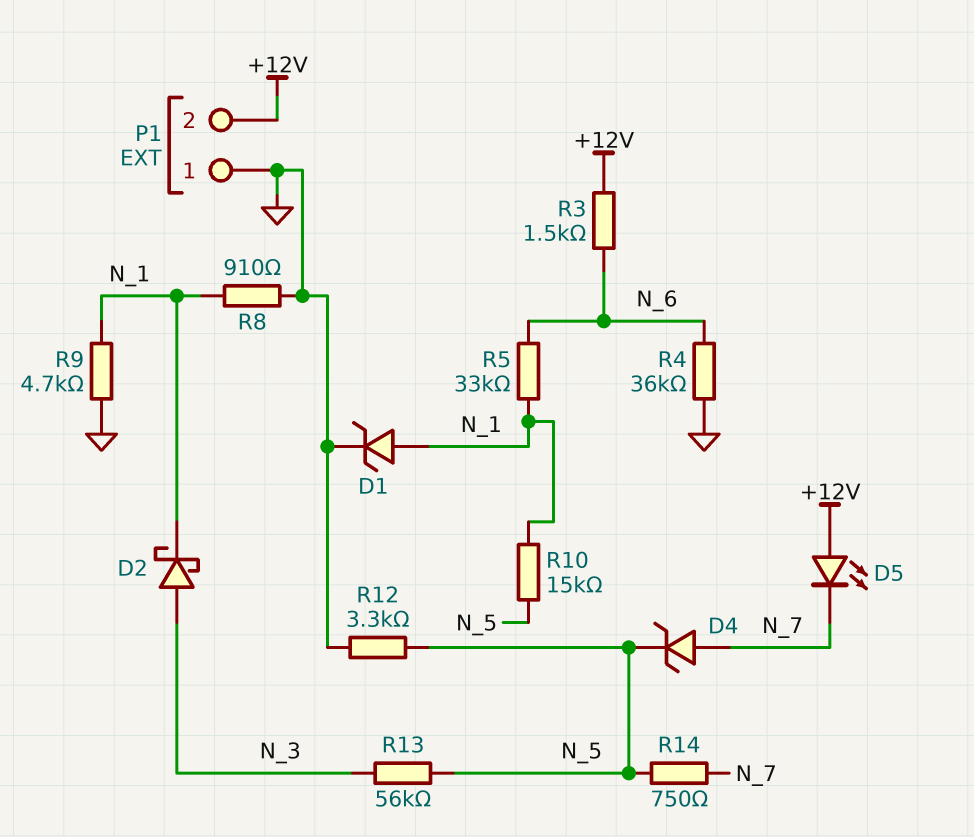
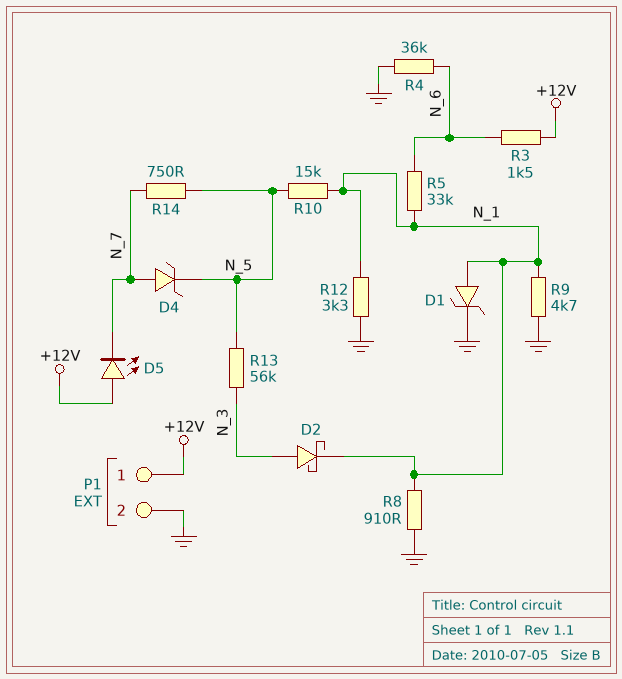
P1 pin 1: GND -> +12V
P1 pin 2: +12V -> GND
R12: 3.3k (GND, N_5) -> 3.3k (GND, N_1)

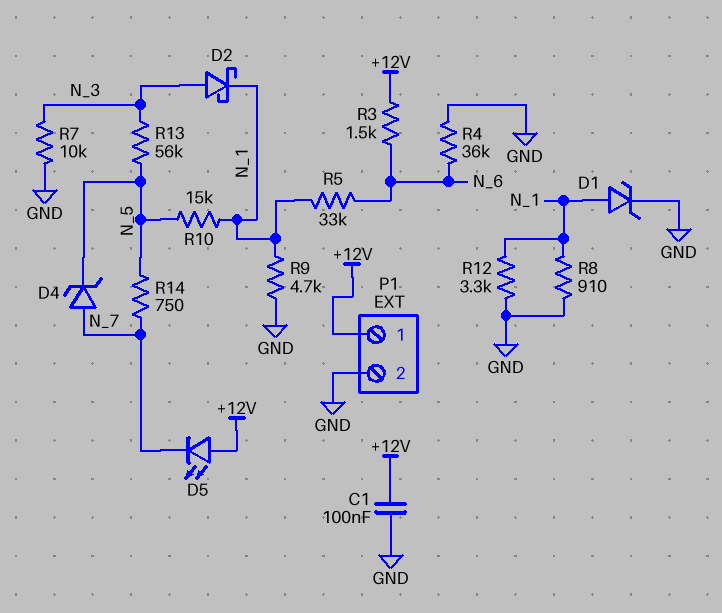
C1: none -> 100nF (+12V, GND)
R7: none -> 10k (GND, N_3)

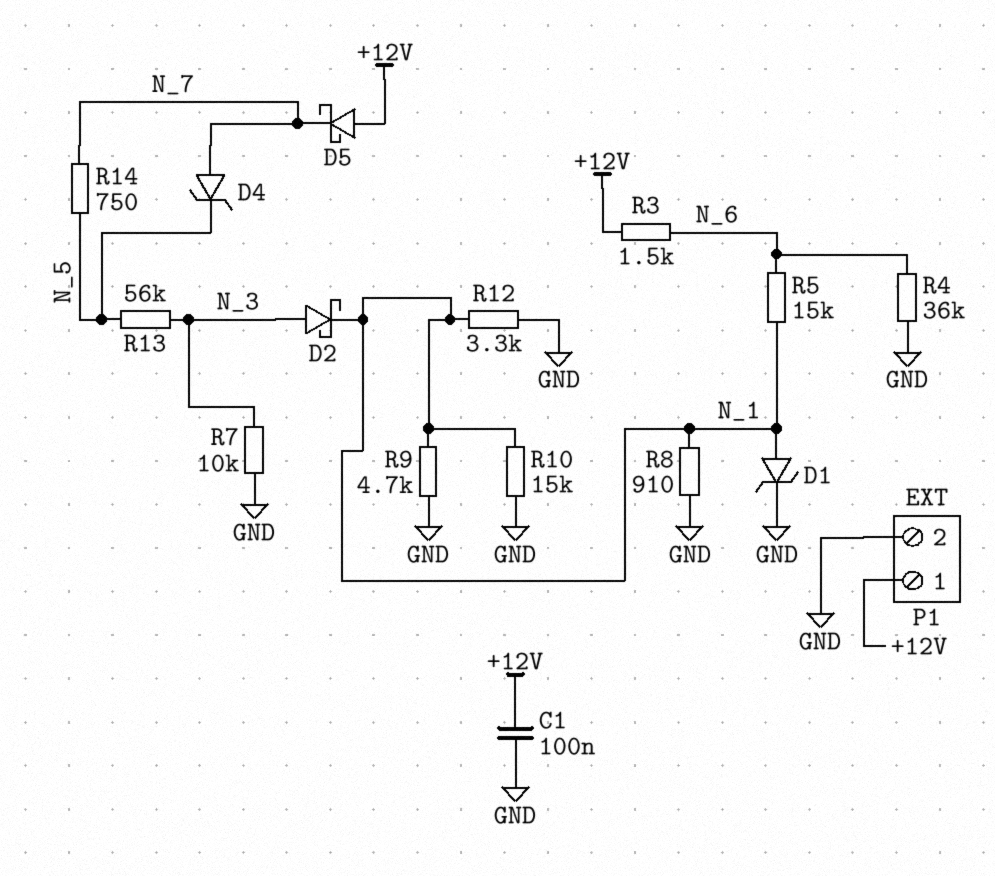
D5: LED (A +12V, K N_7) -> schottky (A +12V, K N_7)
R5: 33k (N_1, N_6) -> 15k (N_1, N_6)
R10: 15k (N_1, N_5) -> 15k (GND, N_1)

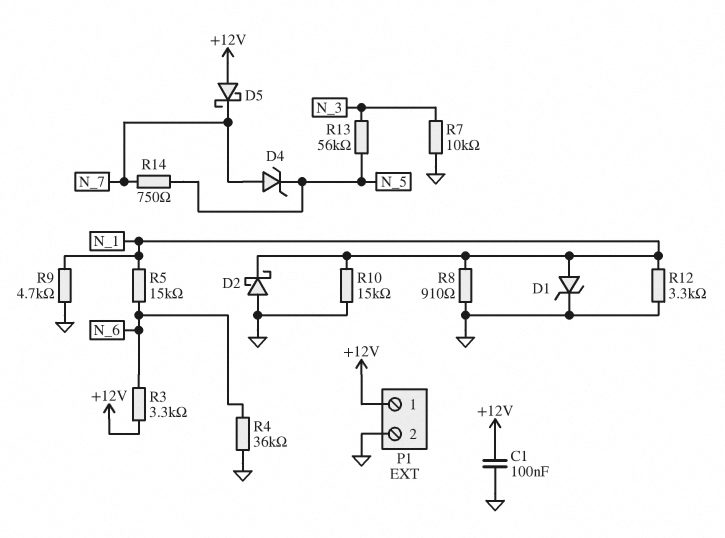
D2: schottky (A N_3, K N_1) -> schottky (A GND, K N_1)
R3: 1.5k (+12V, N_6) -> 3.3k (+12V, N_6)

